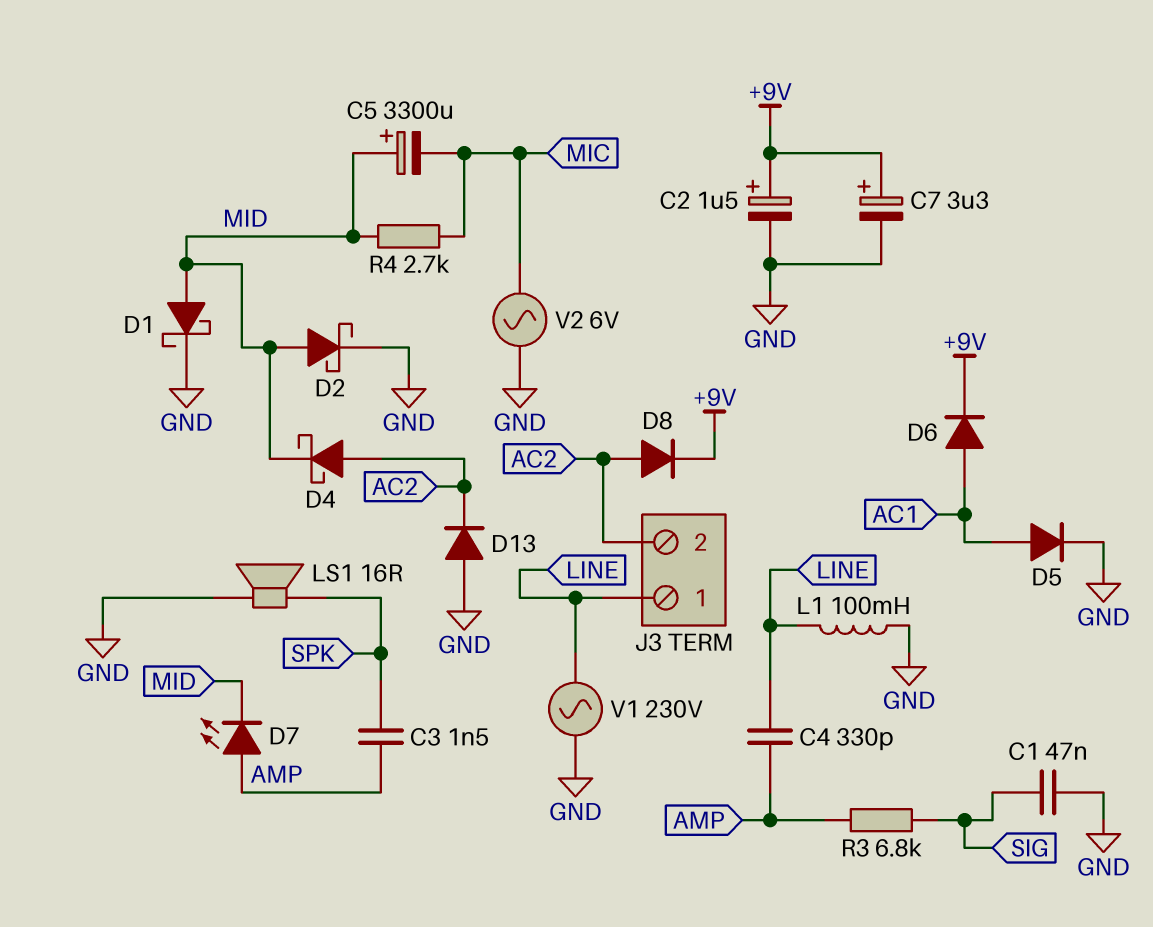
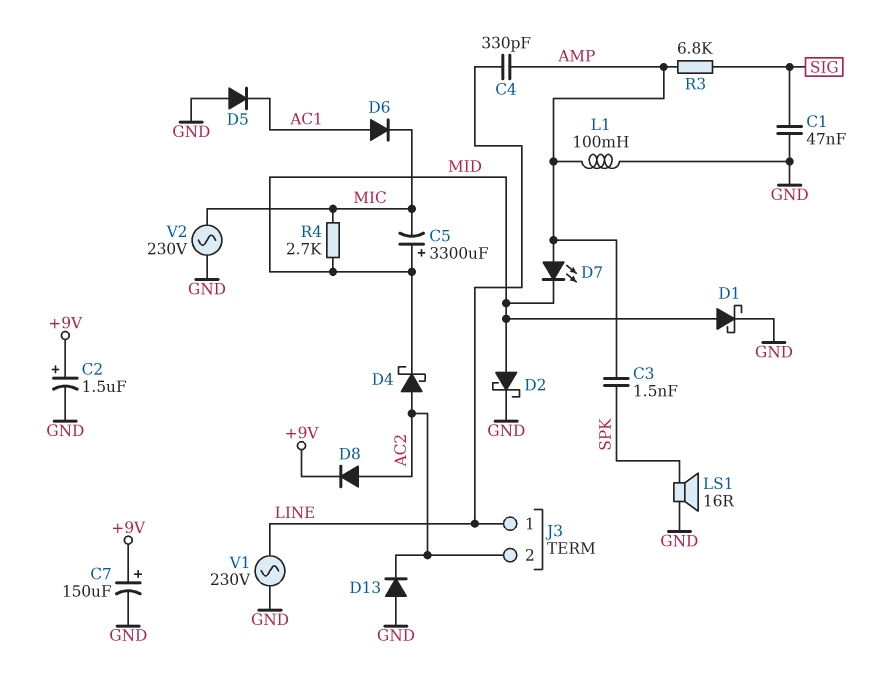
C7: 3.3uF (plus +9V, minus GND) -> 150uF (plus +9V, minus GND)
D5: diode (A AC1, K GND) -> diode (A GND, K AC1)
D6: diode (A AC1, K +9V) -> diode (A AC1, K MIC)
L1: 100mH (GND, LINE) -> 100mH (AMP, GND)
V2: AC 6V (GND, MIC) -> AC 230V (GND, MIC)

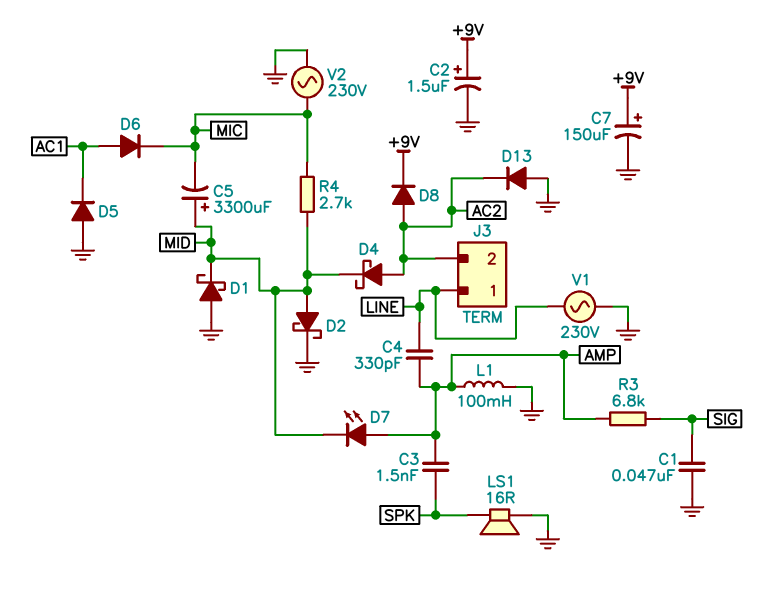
D1: schottky (A MID, K GND) -> schottky (A GND, K MID)

